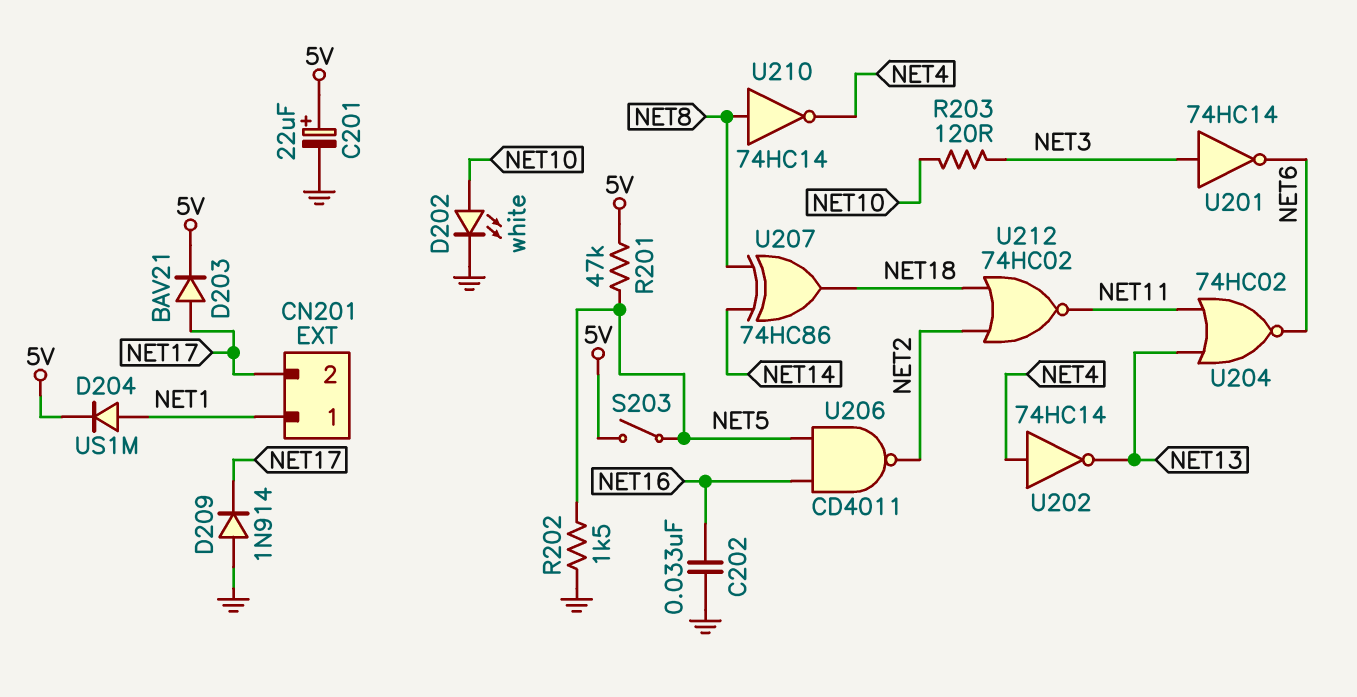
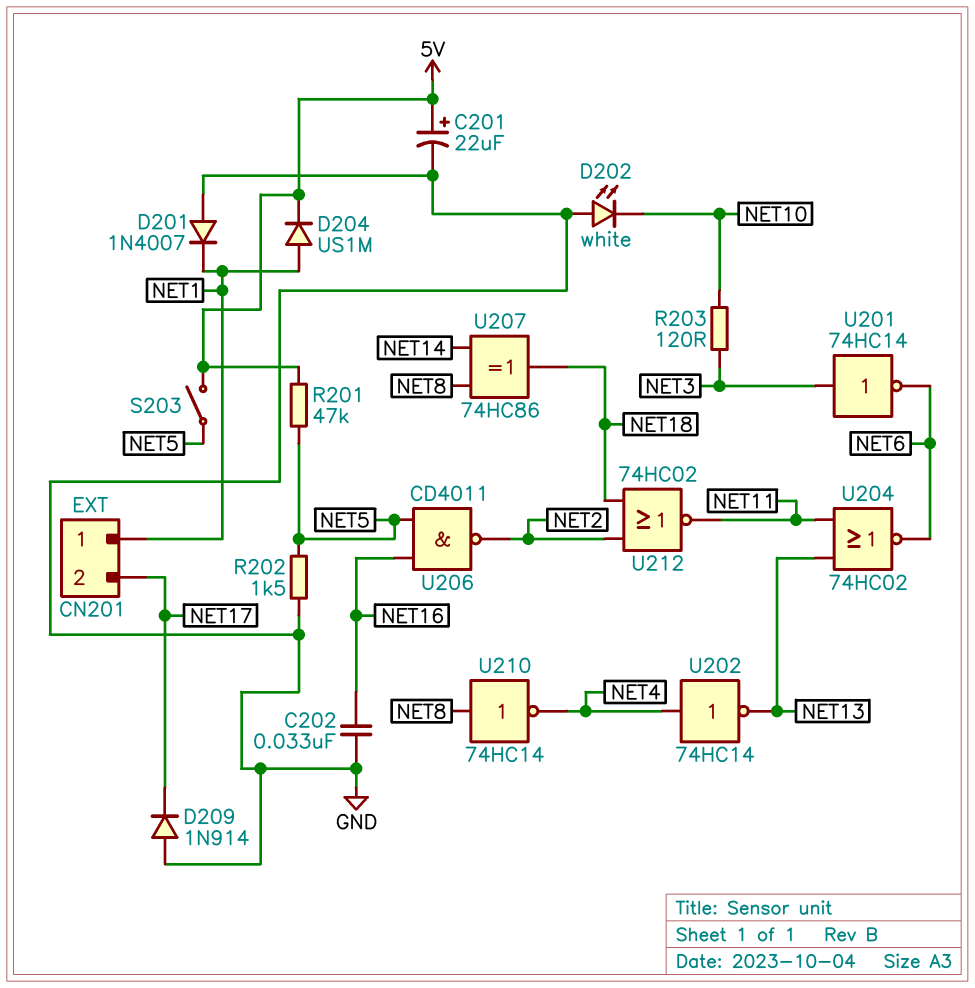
D201: none -> diode 1N4007 (A GND, K NET1)
D202: LED white (A NET10, K GND) -> LED white (A GND, K NET10)
D203: diode BAV21 (A NET17, K 5V) -> none

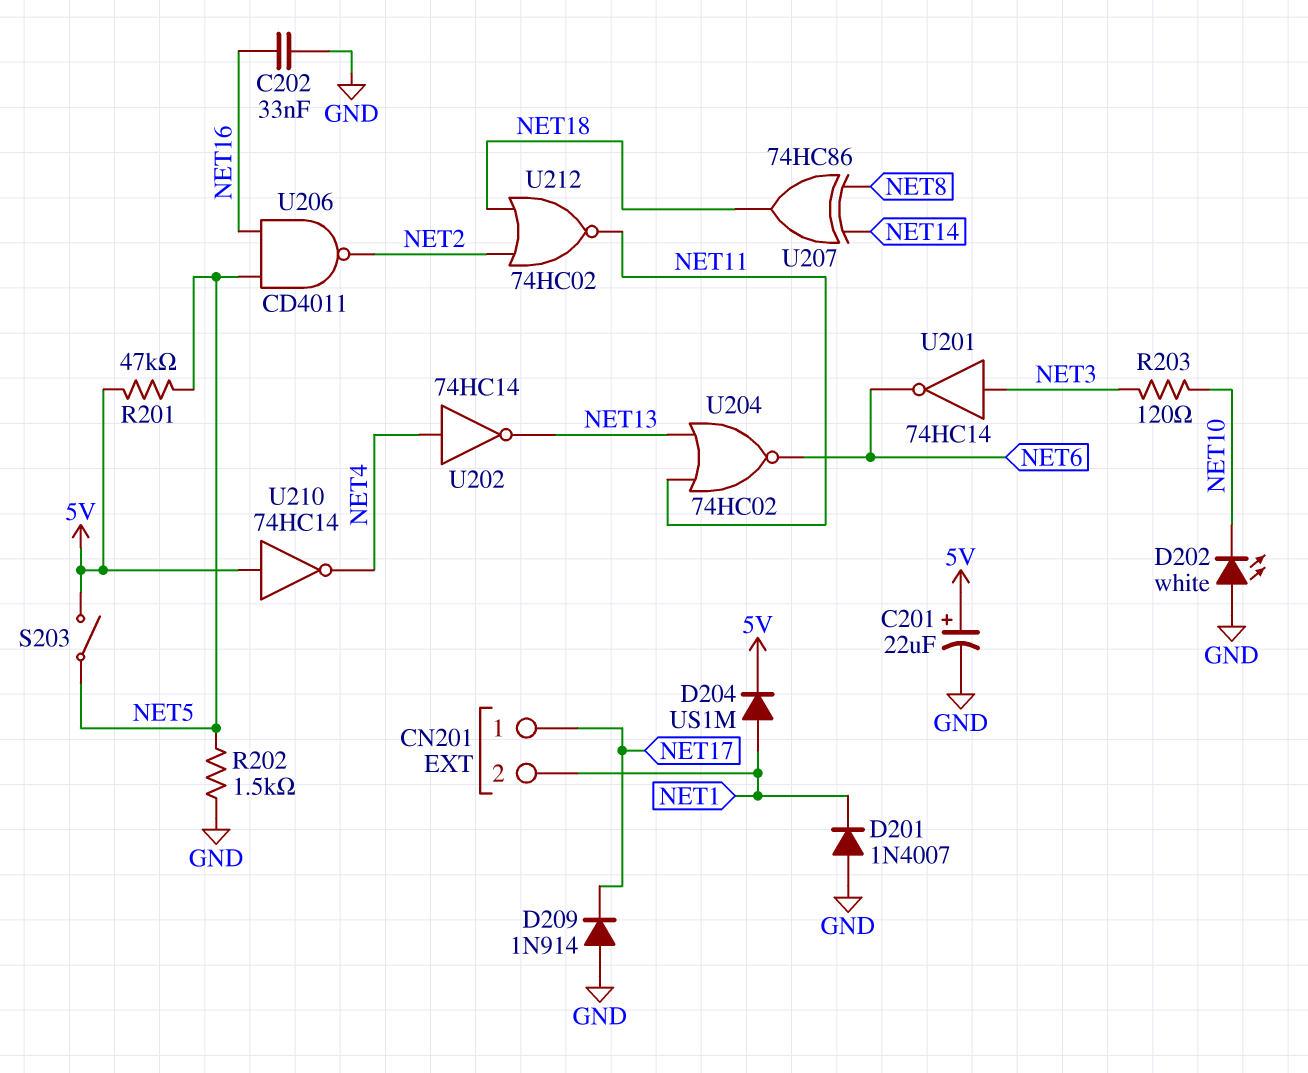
CN201 pin 1: NET1 -> NET17
CN201 pin 2: NET17 -> NET1
U210: NOT 74HC14 (in NET8, out NET4) -> NOT 74HC14 (in 5V, out NET4)

